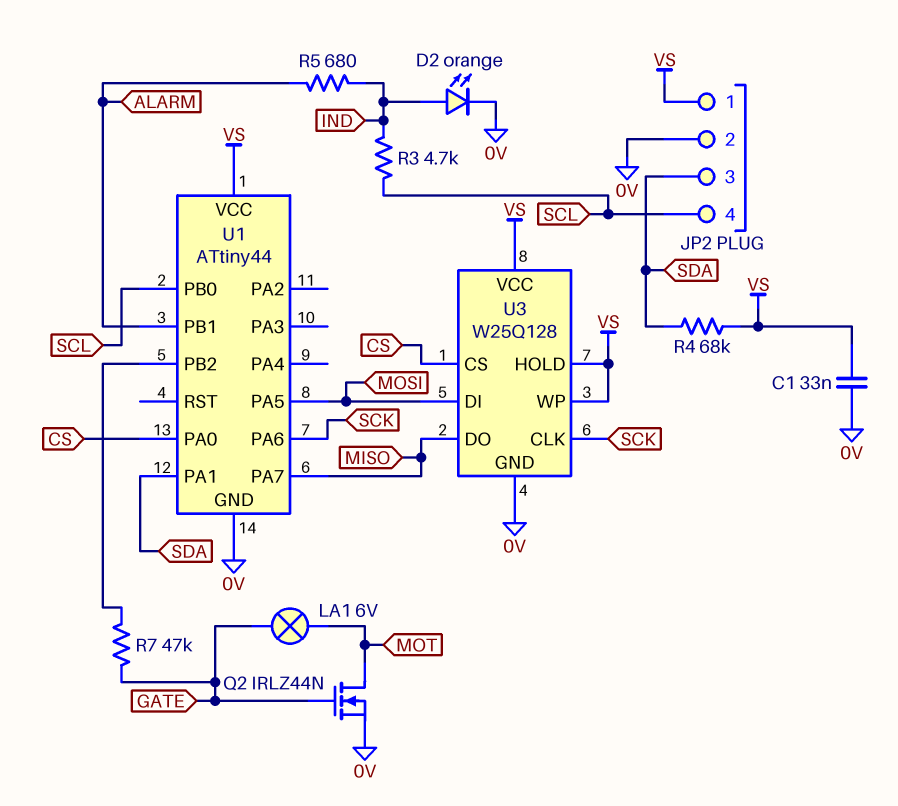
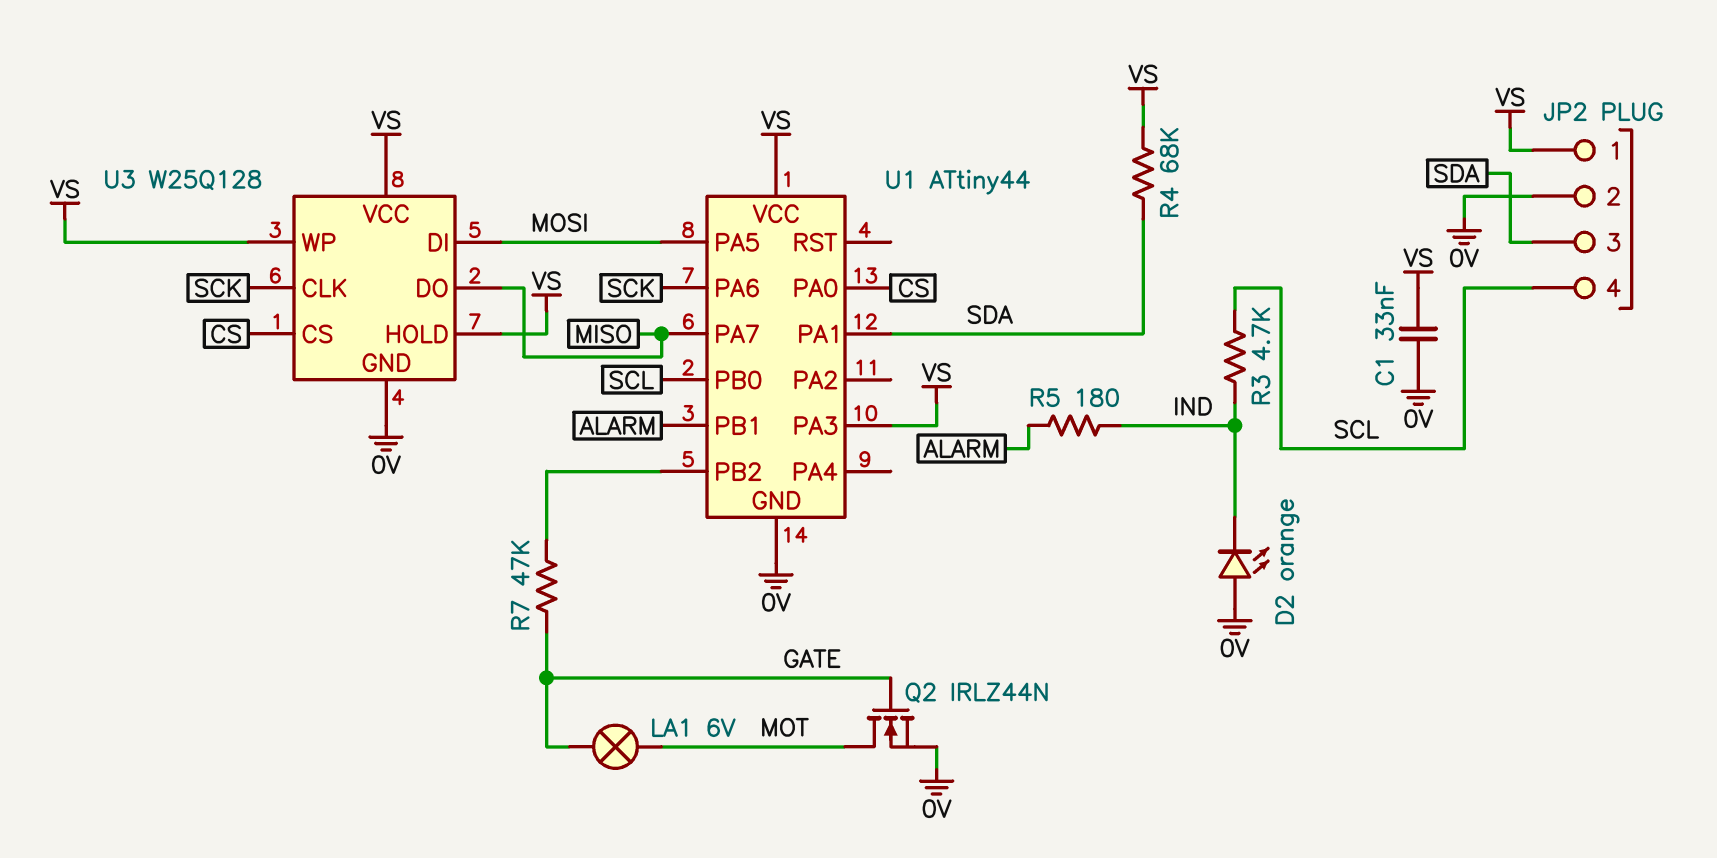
D2: LED orange (A IND, K 0V) -> LED orange (A 0V, K IND)
R5: 680 (ALARM, IND) -> 180 (ALARM, IND)
U1 pin PA3: none -> VS

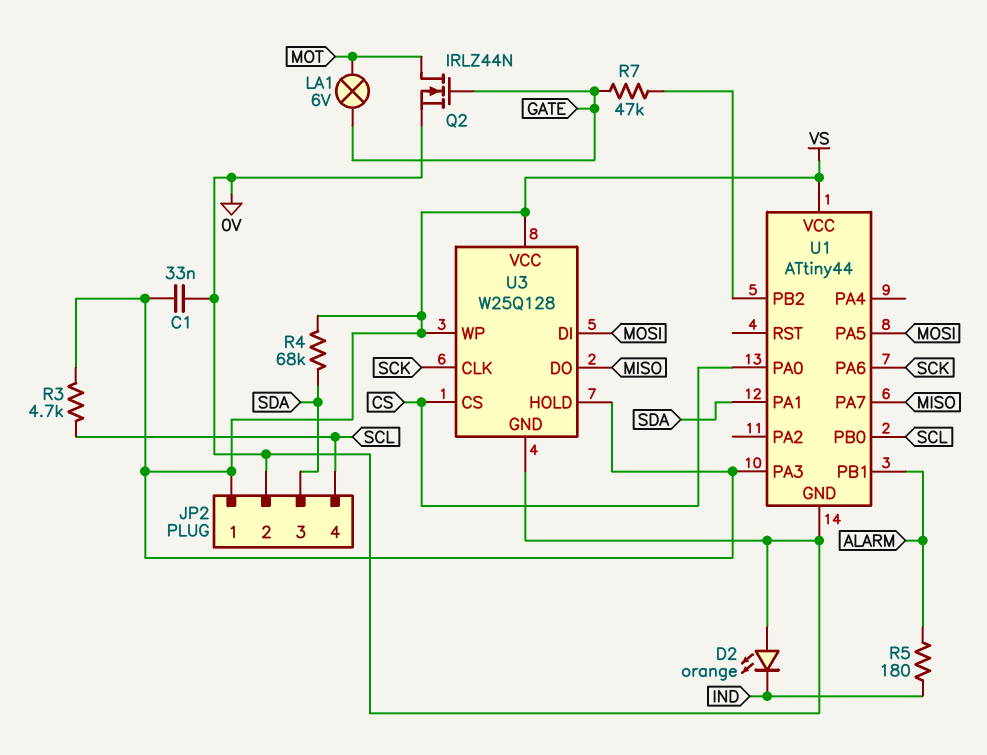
R3: 4.7k (IND, SCL) -> 4.7k (SCL, VS)

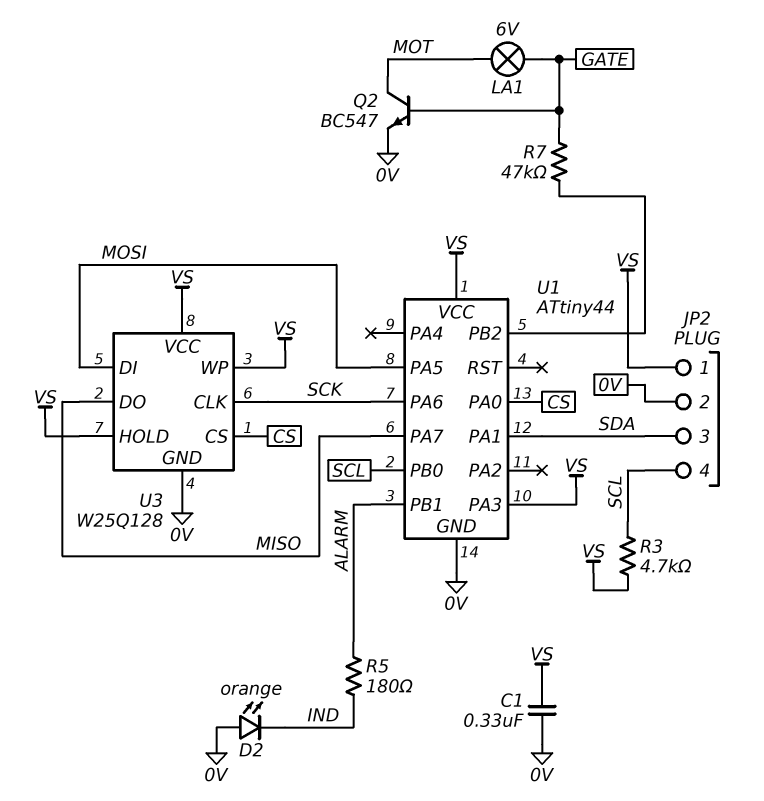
C1: 33nF (0V, VS) -> 330nF (0V, VS)
Q2: NMOS IRLZ44N (G GATE, D MOT, S 0V) -> NPN BC547 (B GATE, C MOT, E 0V)
R4: 68k (SDA, VS) -> none

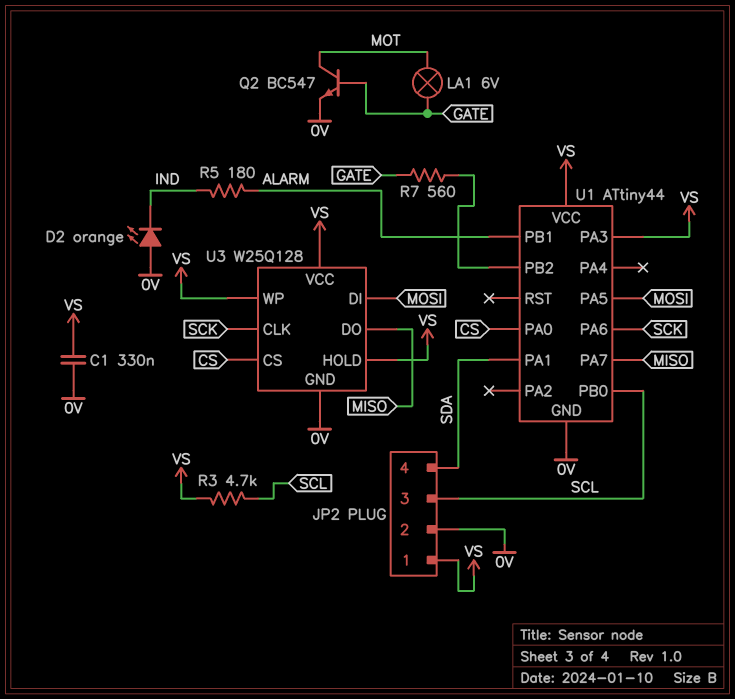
JP2 pin 3: SDA -> SCL
JP2 pin 4: SCL -> SDA
R7: 47k (GATE, U1/PB2) -> 560 (GATE, U1/PB2)

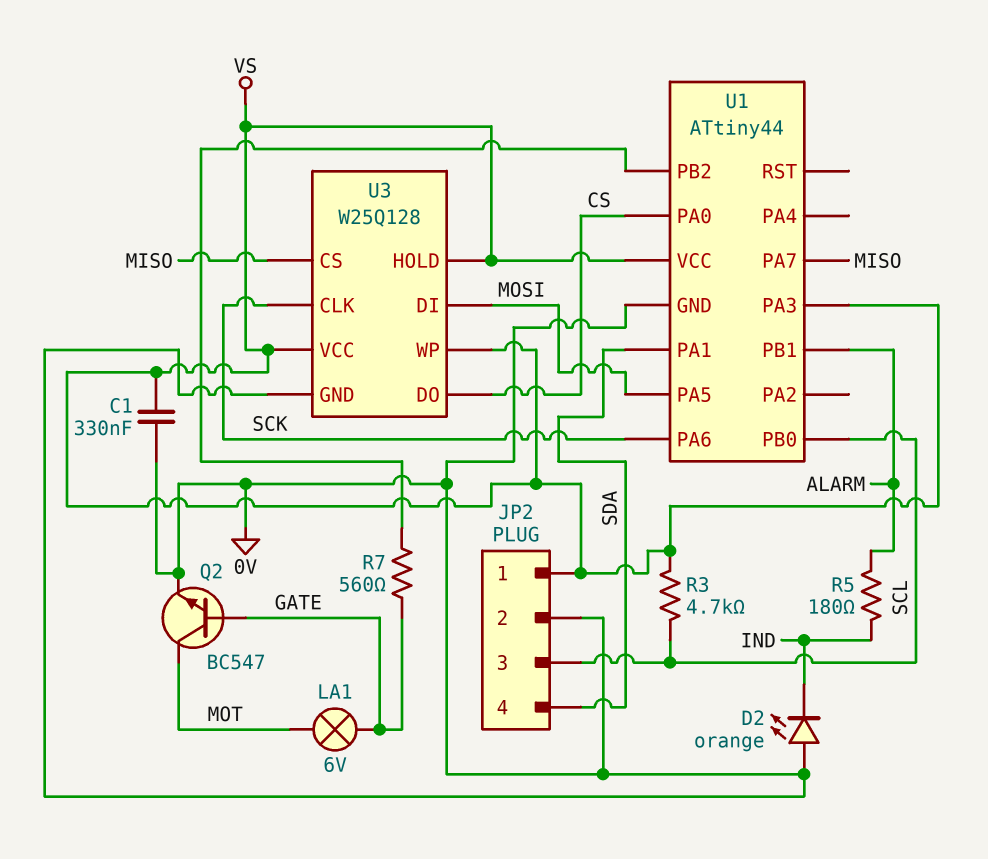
U3 pin CS: CS -> MISO
U3 pin DO: MISO -> CS

